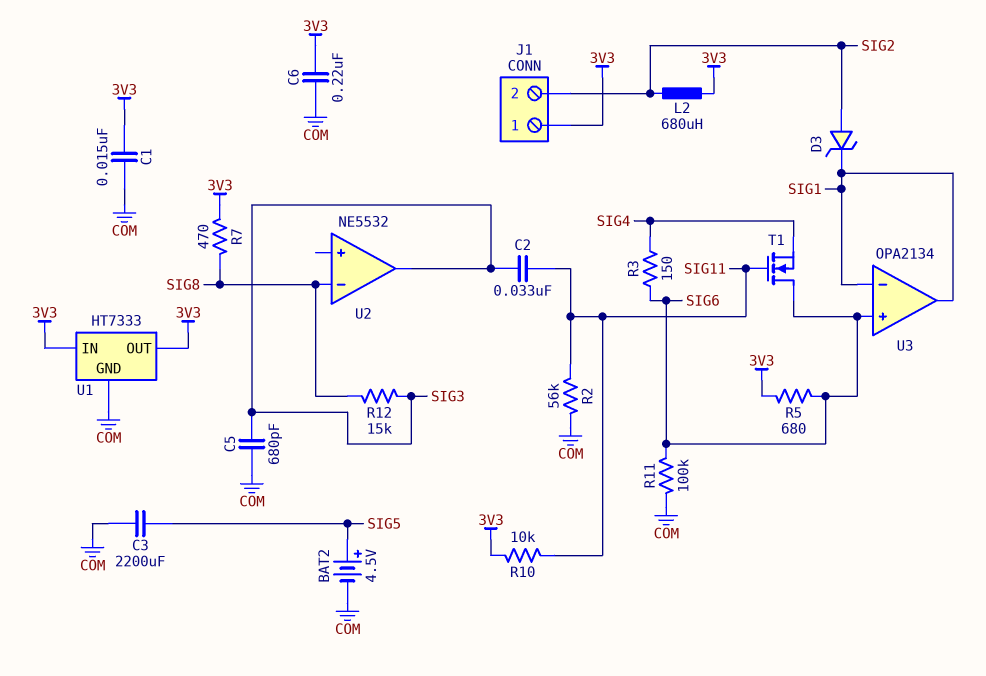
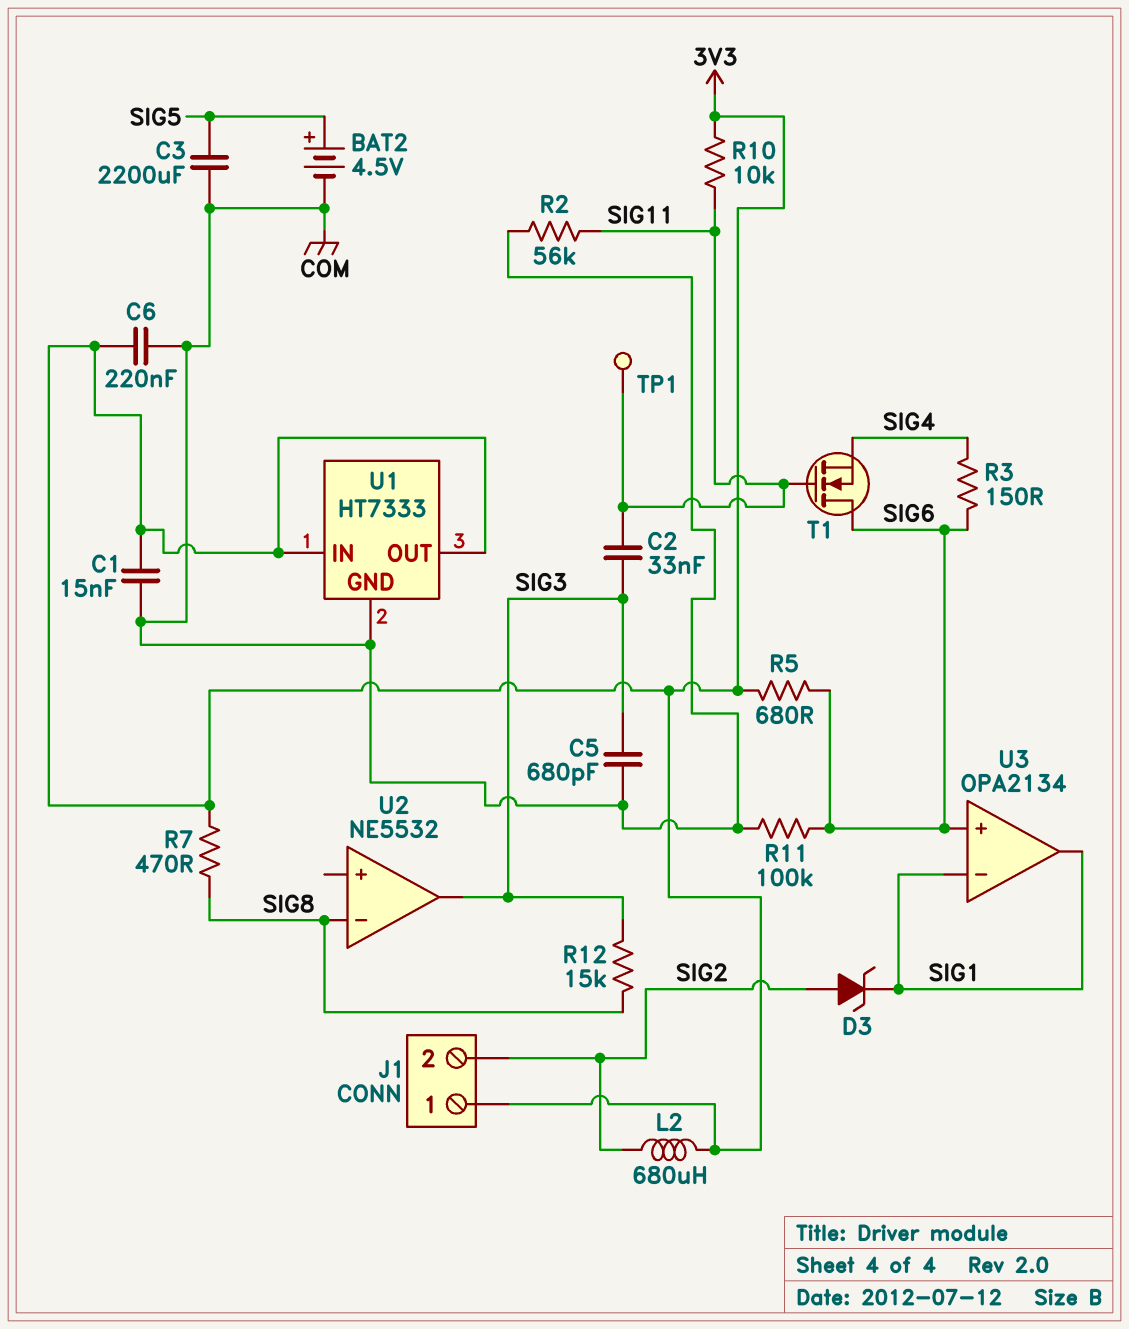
TP1: none -> test point (SIG11)

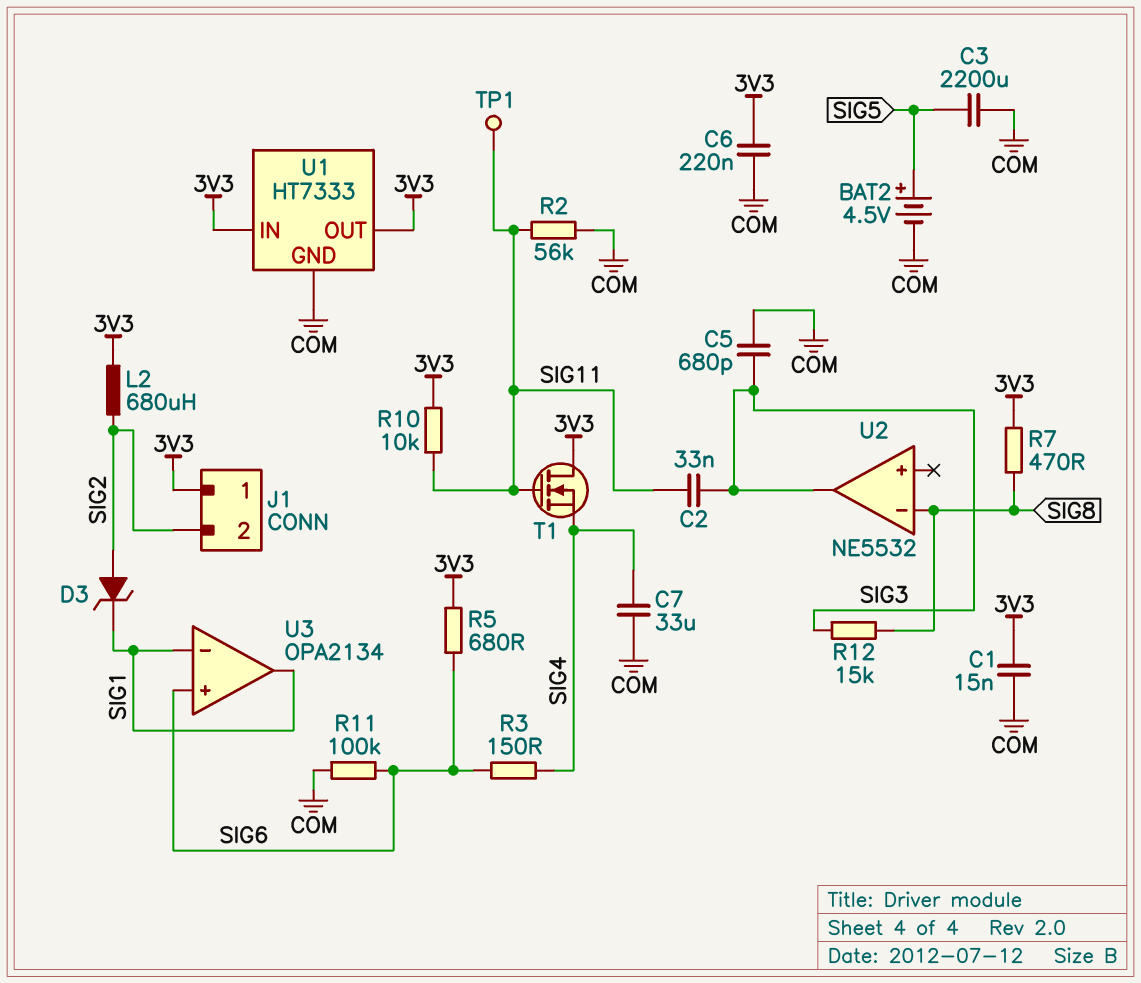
C7: none -> 33uF (COM, SIG4)
T1: NMOS (G SIG11, D SIG6, S SIG4) -> NMOS (G SIG11, D 3V3, S SIG4)

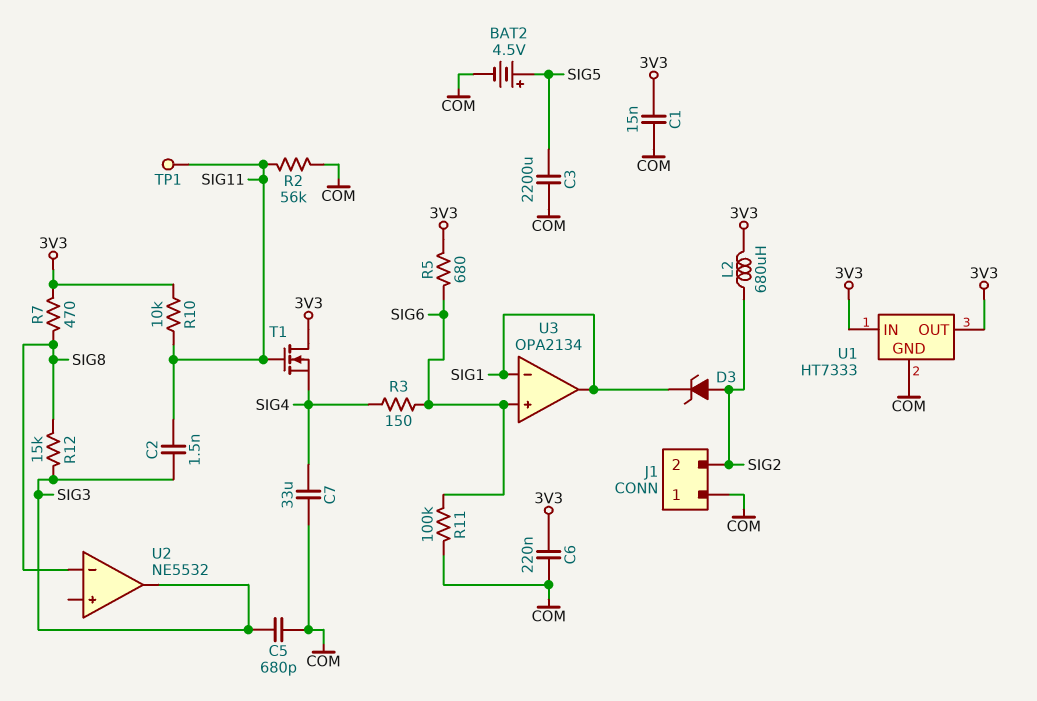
C2: 33nF (SIG3, SIG11) -> 1.5nF (SIG3, SIG11)
J1 pin 1: 3V3 -> COM

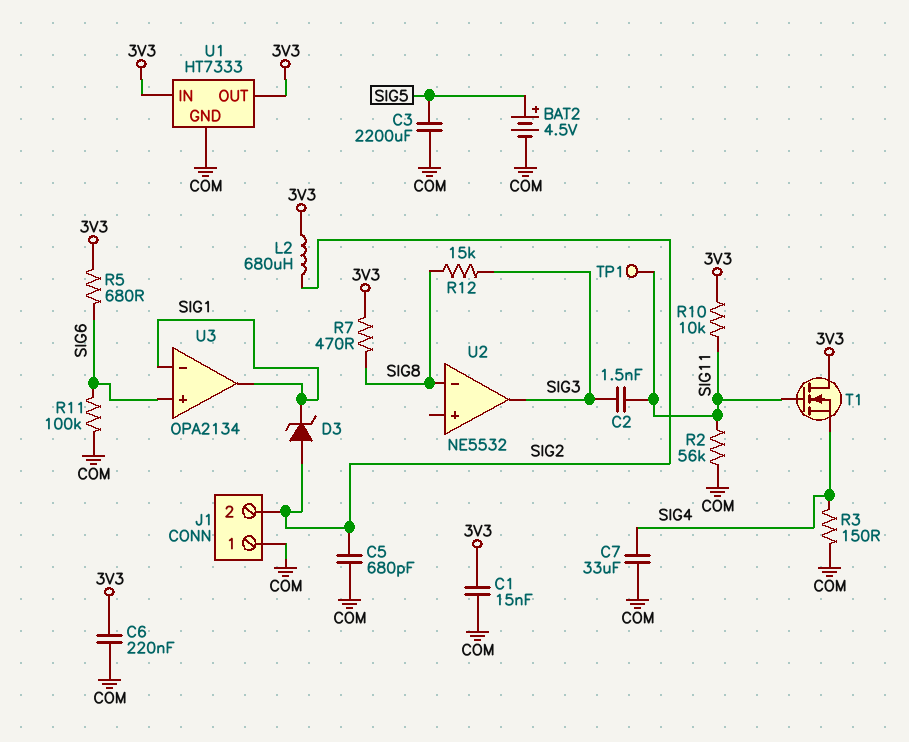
C5: 680pF (COM, SIG3) -> 680pF (COM, SIG2)
R3: 150 (SIG4, SIG6) -> 150 (COM, SIG4)

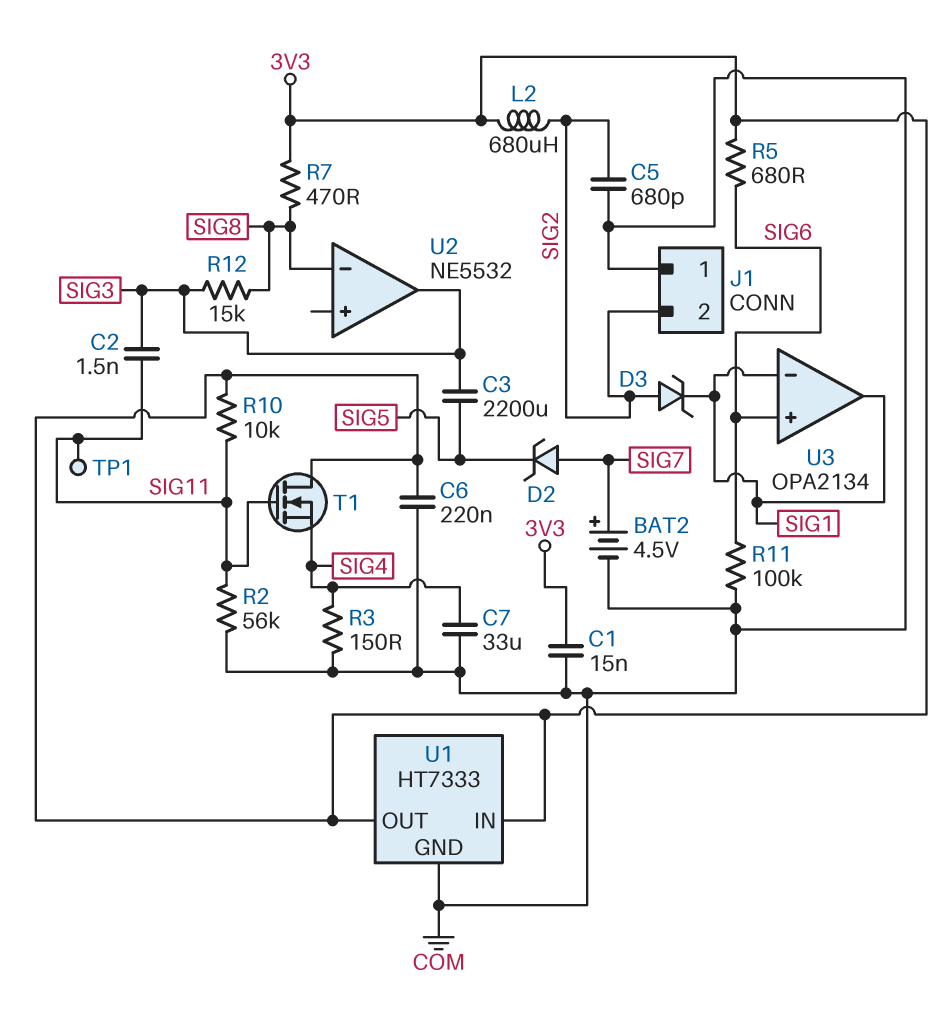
BAT2: 4.5V (plus SIG5, minus COM) -> 4.5V (plus SIG7, minus COM)
C3: 2200uF (COM, SIG5) -> 2200uF (SIG3, SIG5)
D2: none -> zener (A SIG7, K SIG5)

